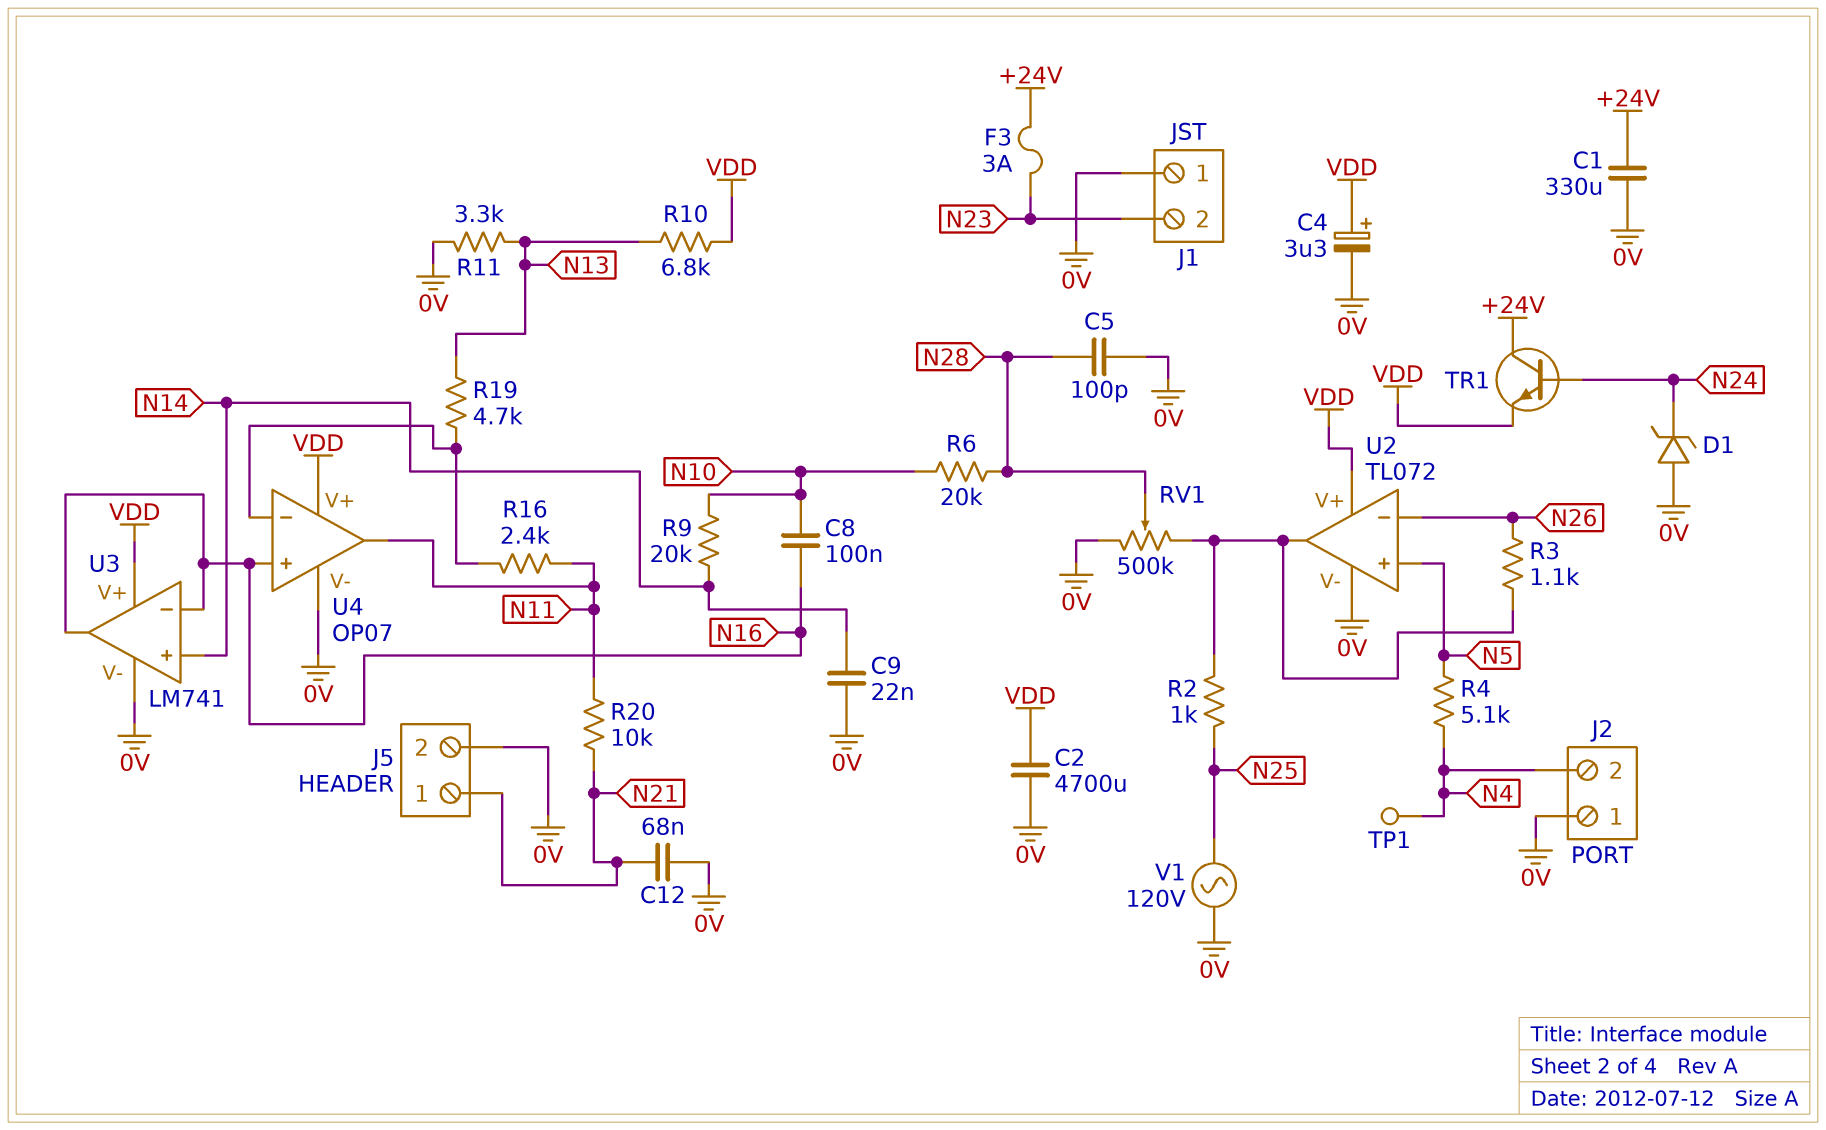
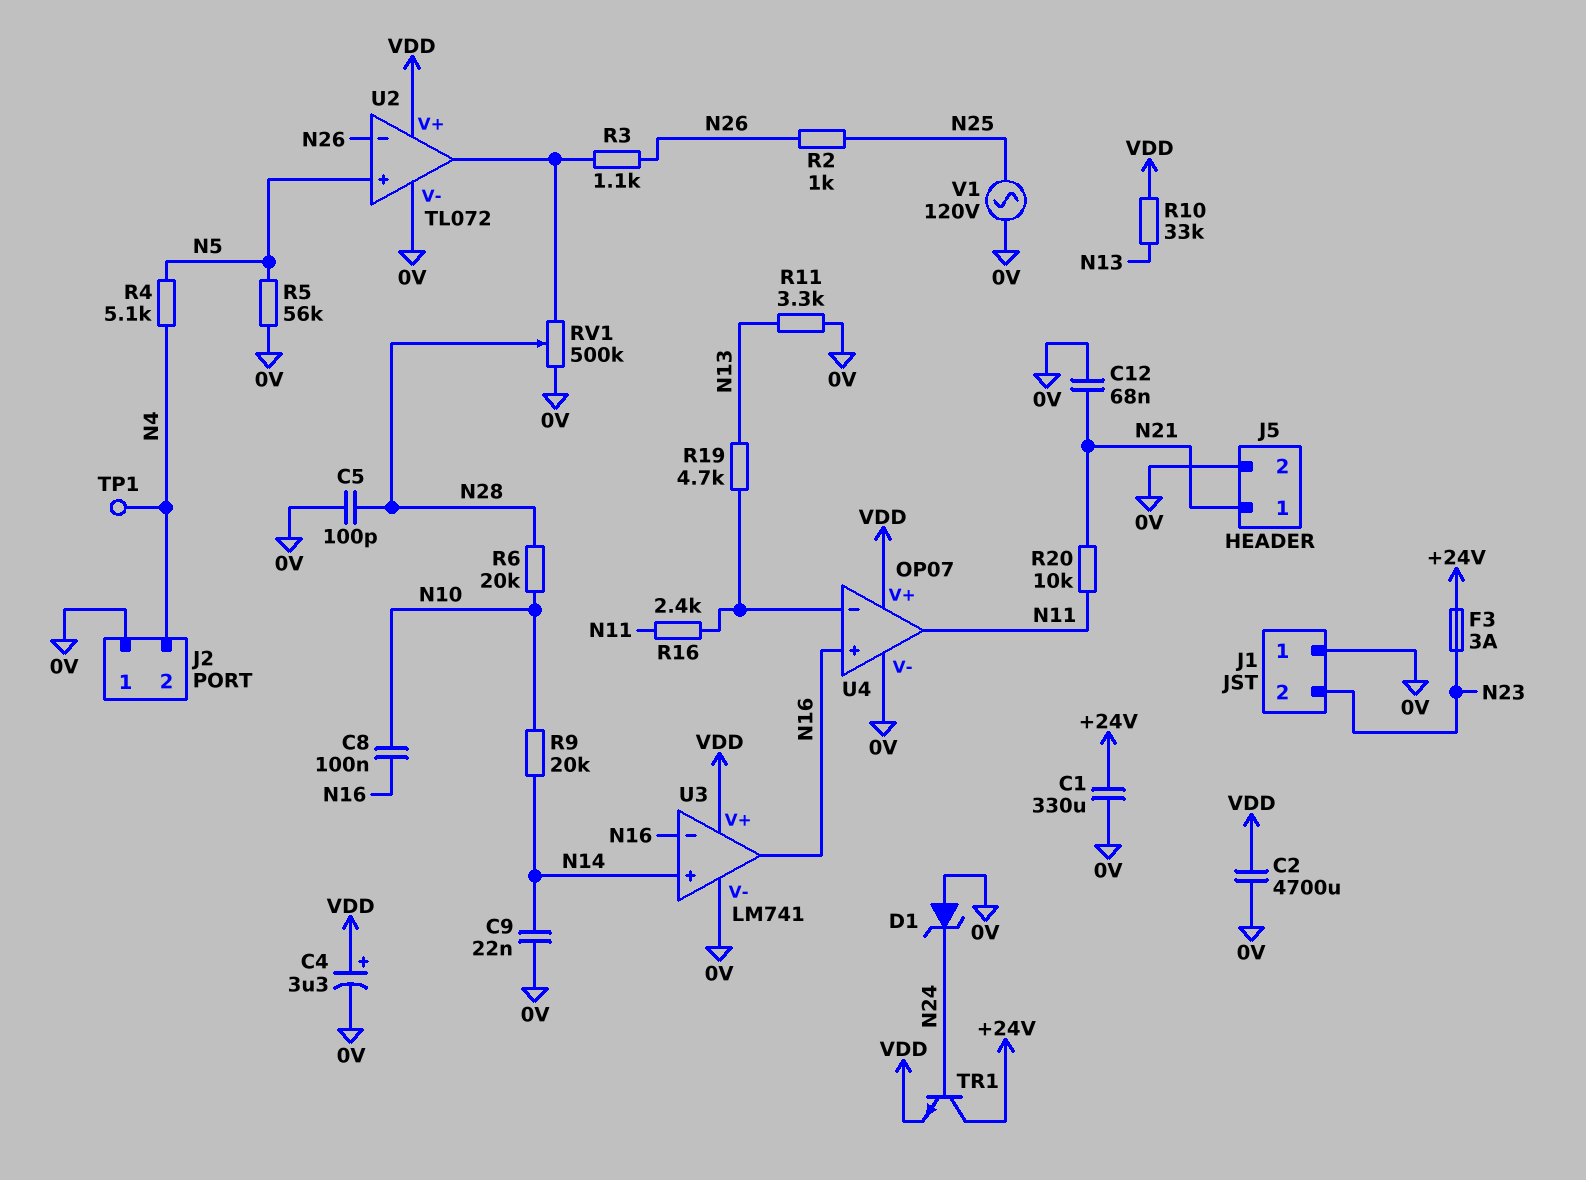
R2: 1k (N25, U2/out) -> 1k (N25, N26)
R5: none -> 56k (0V, N5)
R10: 6.8k (N13, VDD) -> 33k (N13, VDD)

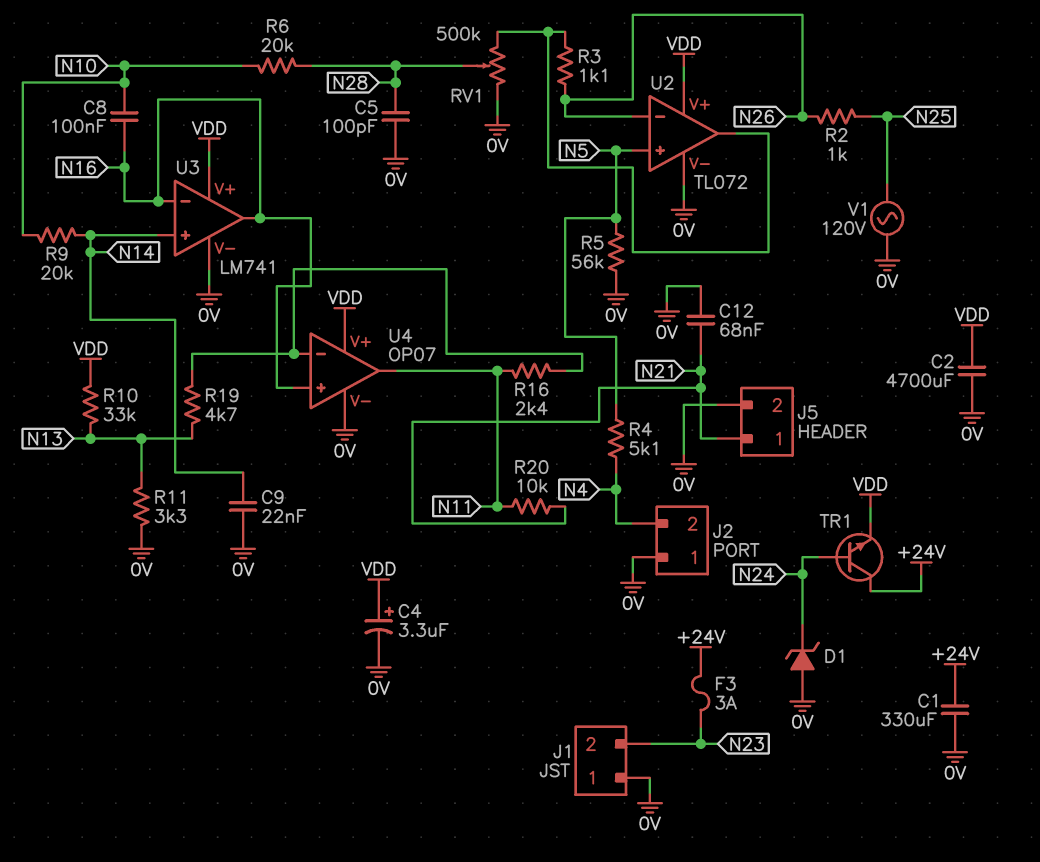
TP1: test point (N4) -> none

